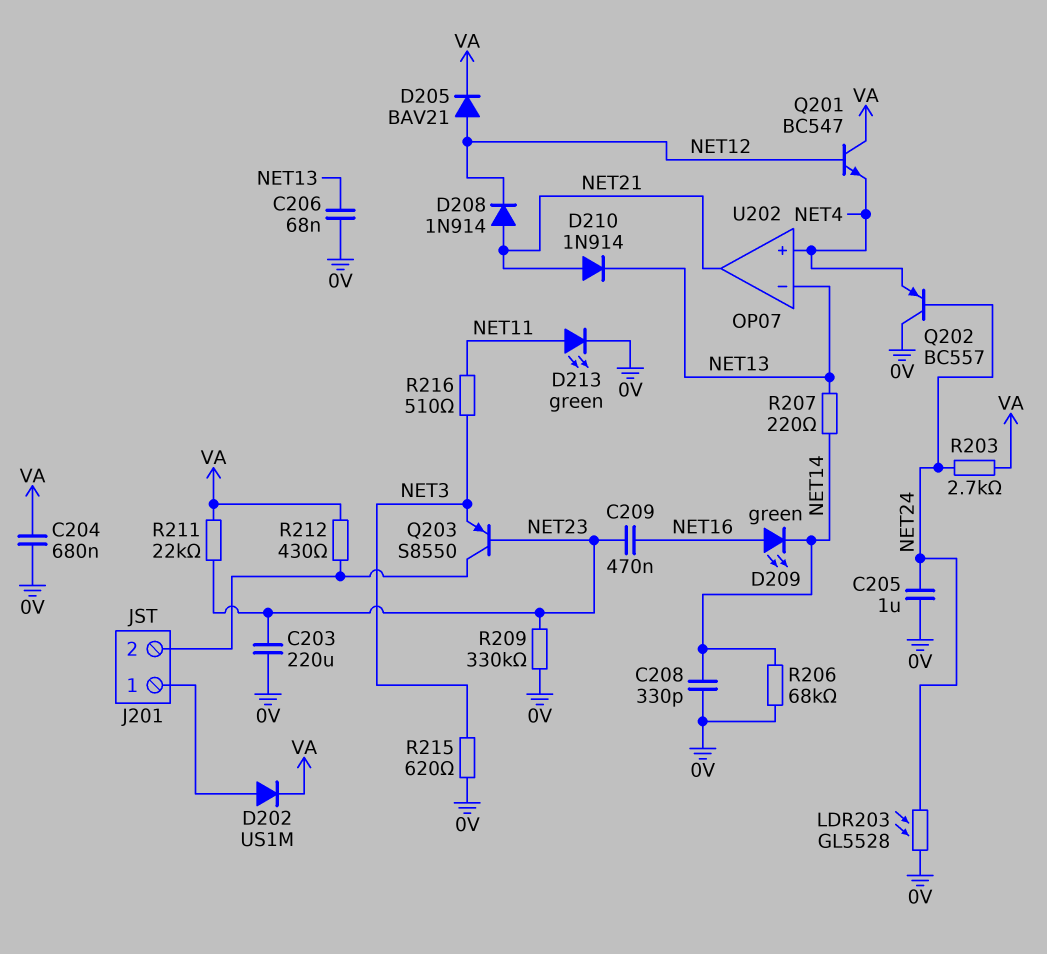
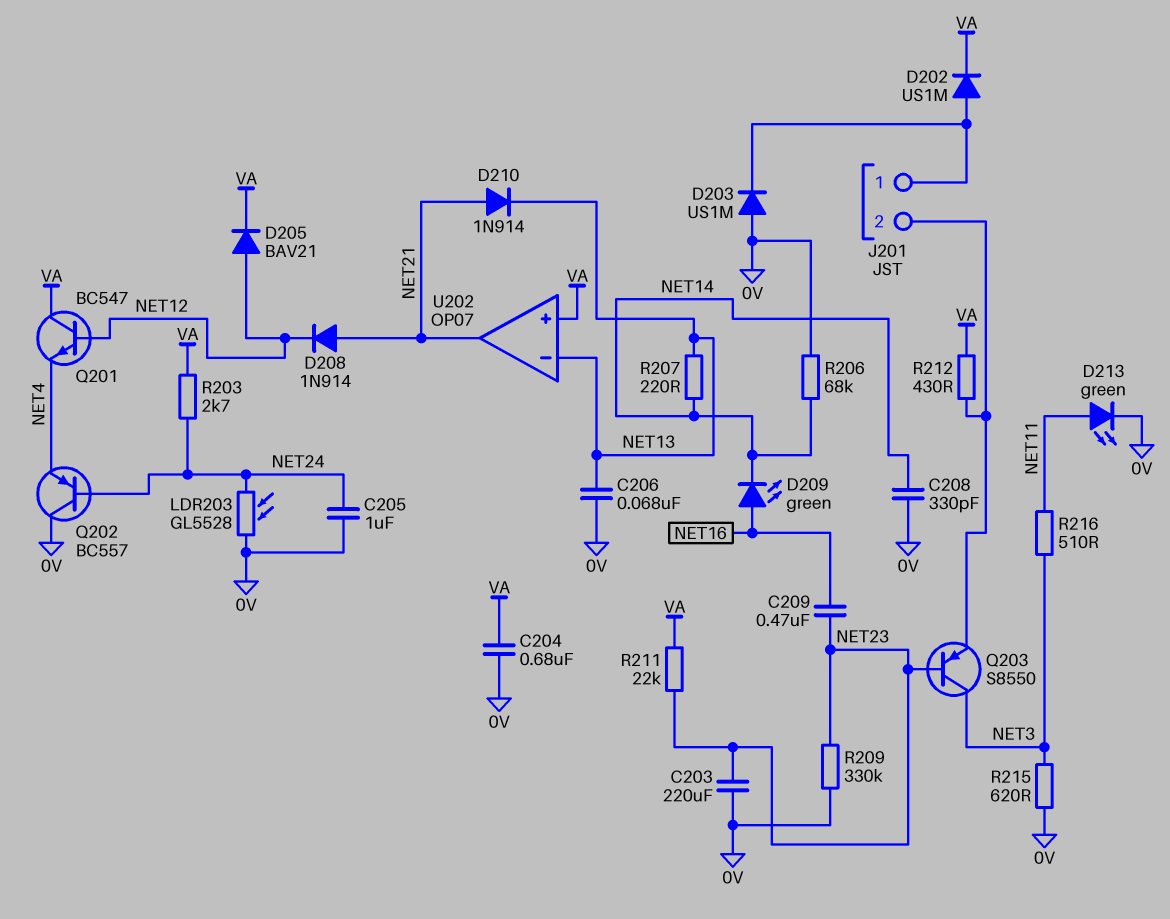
D203: none -> diode US1M (A 0V, K J201/1)
Q203: PNP S8550 (B NET23, C J201/2, E NET3) -> PNP S8550 (B NET23, C NET3, E J201/2)
U202 pin in+: NET4 -> VA

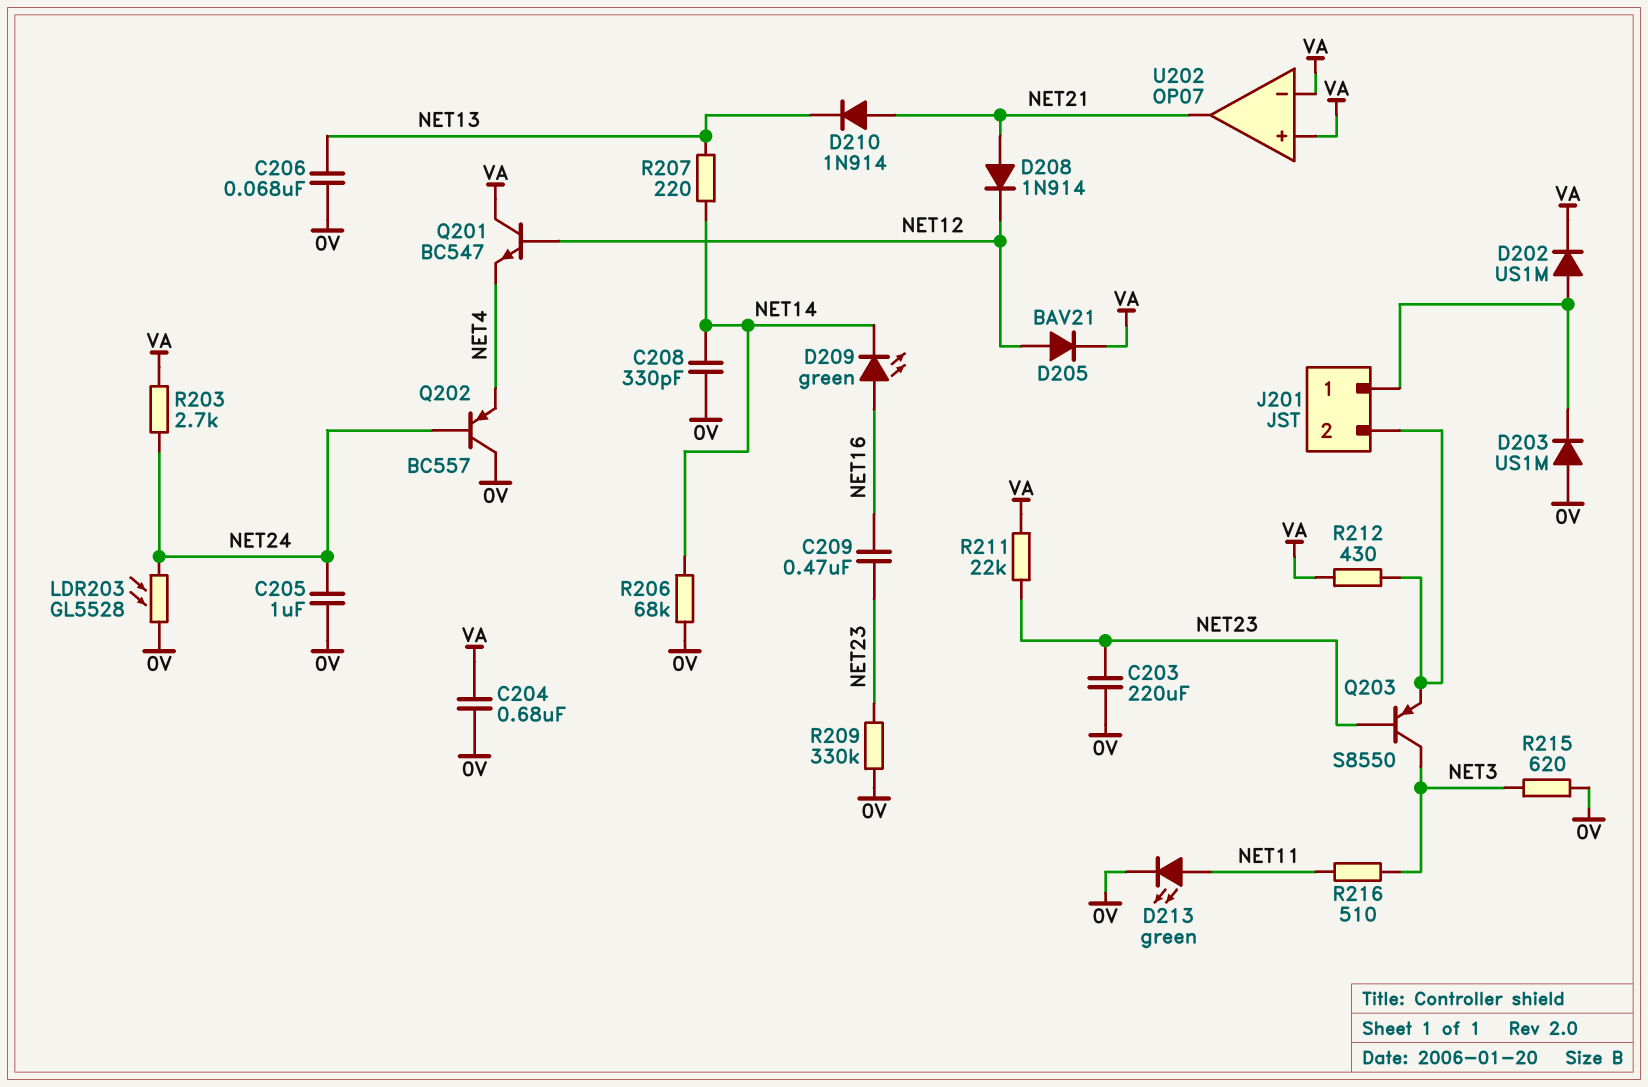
U202 pin in-: NET13 -> VA

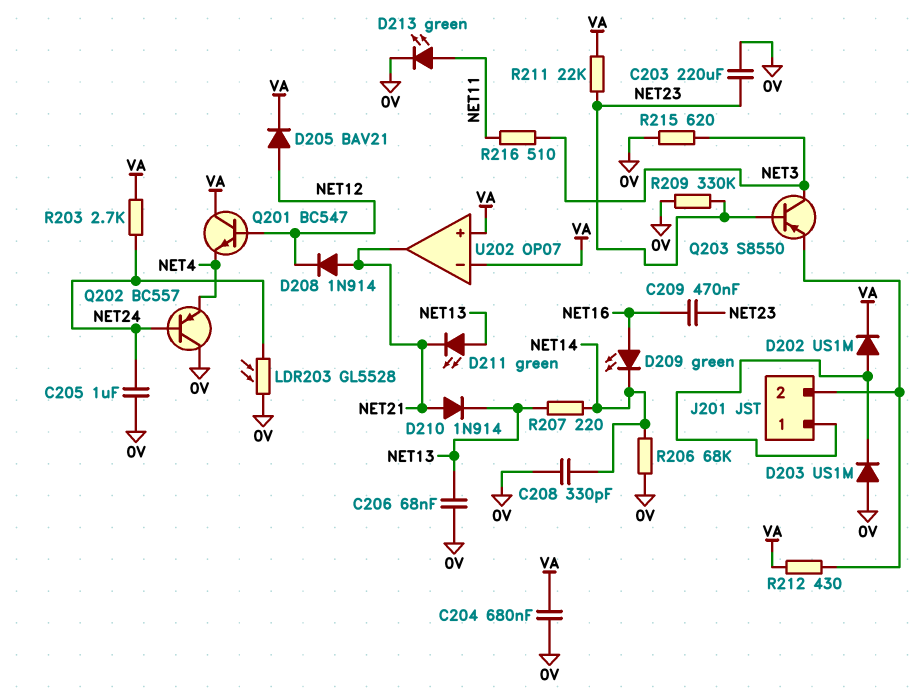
D211: none -> LED green (A NET13, K NET21)

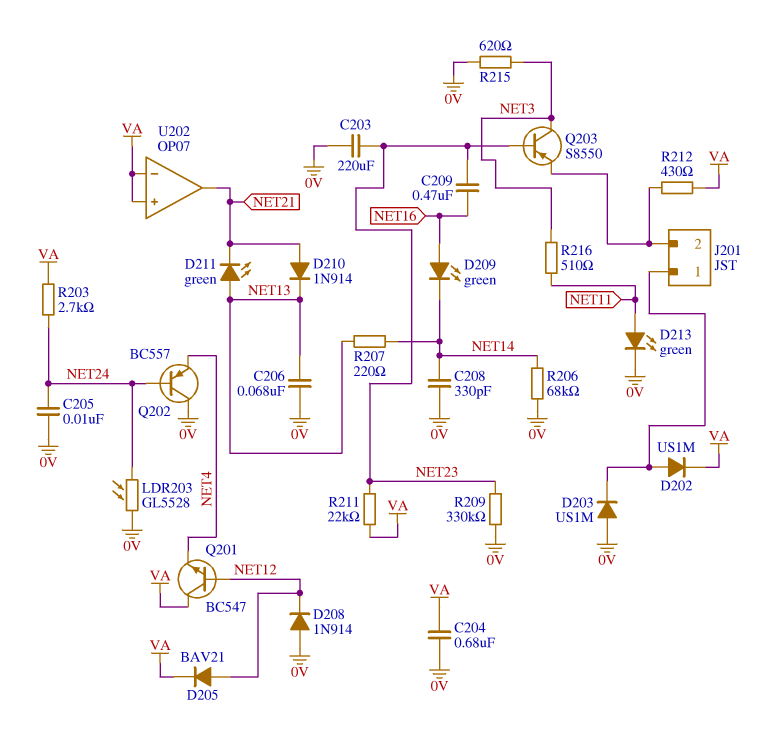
C205: 1uF (0V, NET24) -> 10nF (0V, NET24)
D208: diode 1N914 (A NET21, K NET12) -> diode 1N914 (A 0V, K NET12)

